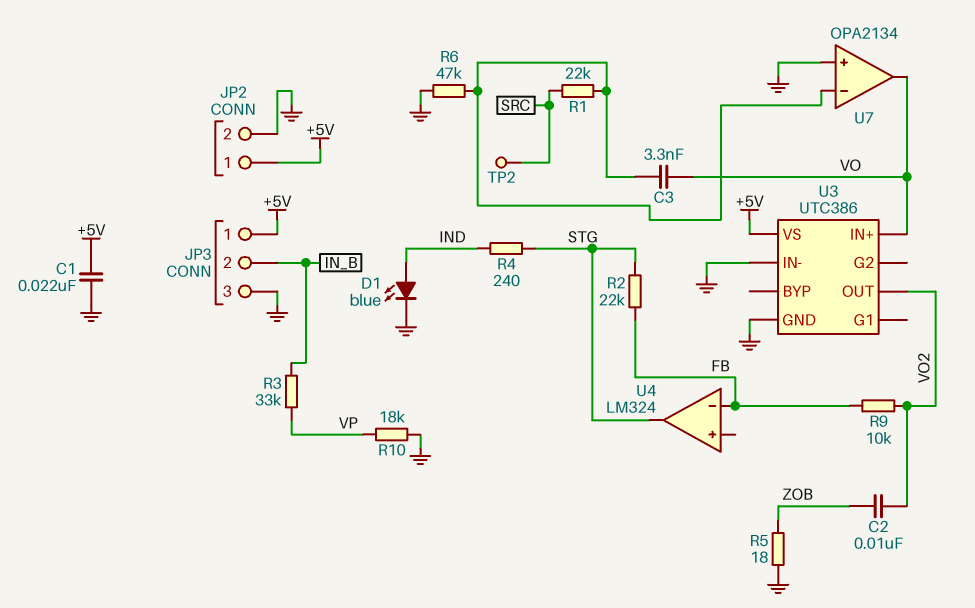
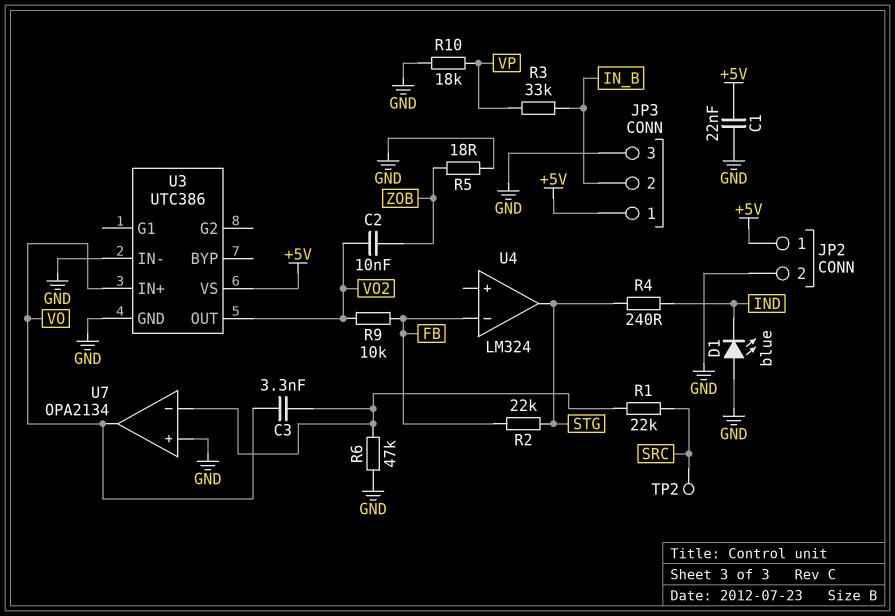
D1: LED blue (A IND, K GND) -> LED blue (A GND, K IND)

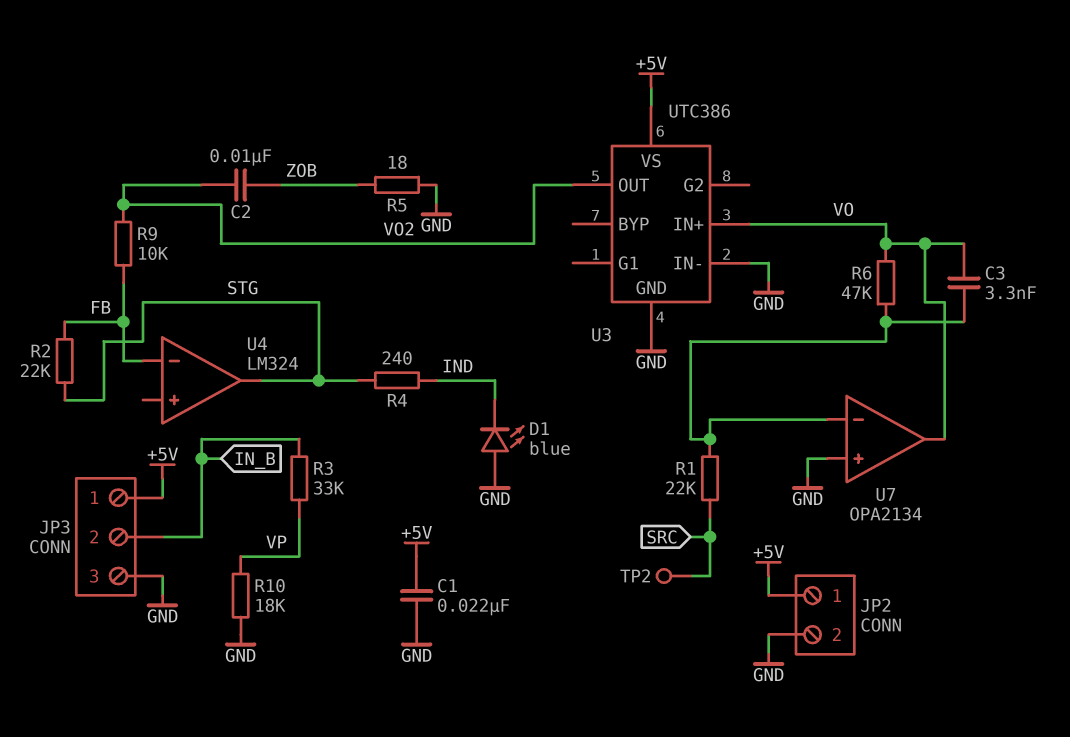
R6: 47k (GND, U7/in-) -> 47k (U7/in-, VO)

